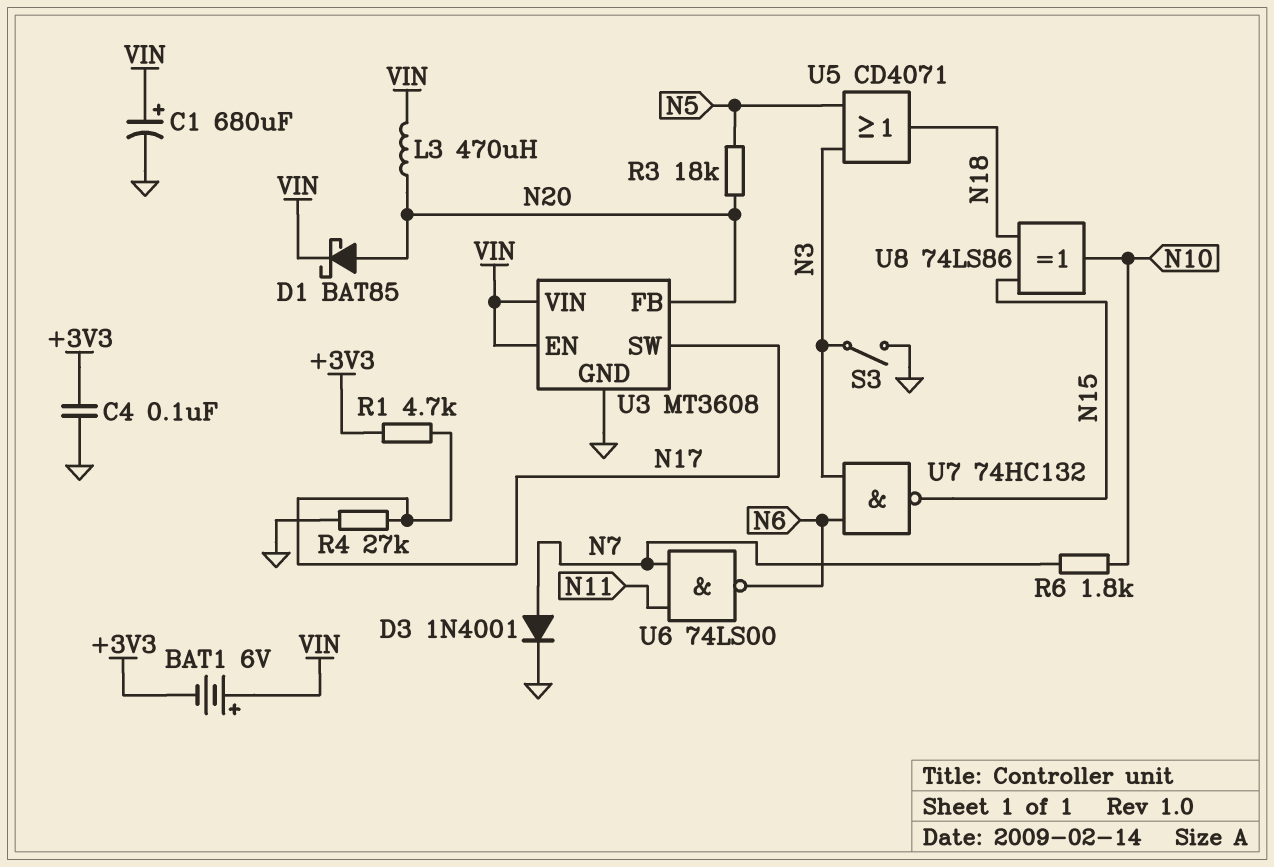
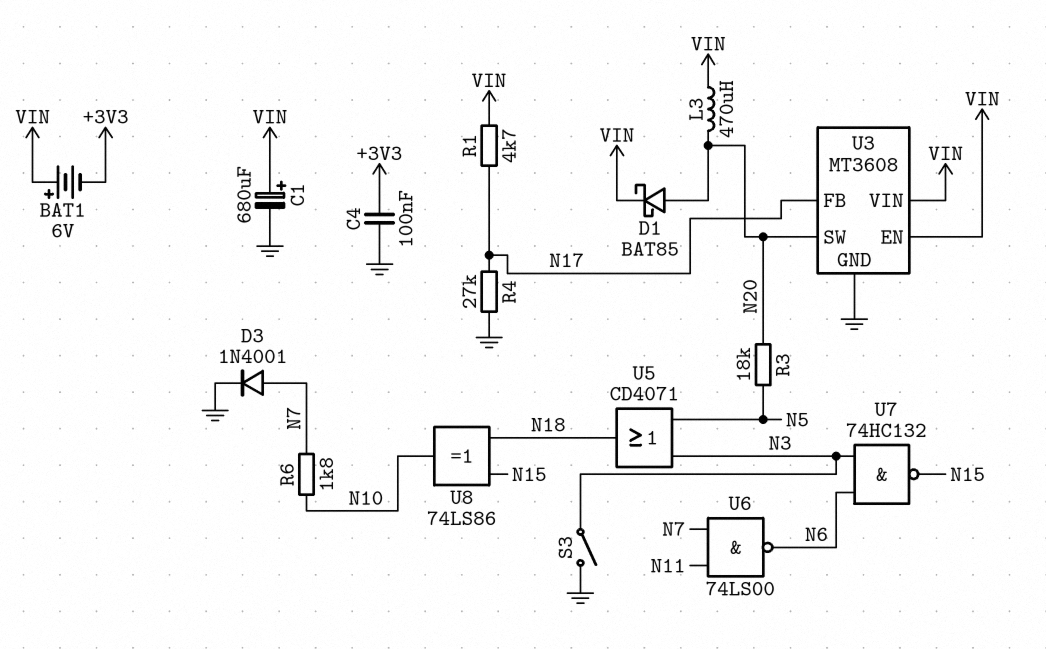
R1: 4.7k (+3V3, N17) -> 4.7k (N17, VIN)
U3 pin FB: N20 -> N17
U3 pin SW: N17 -> N20

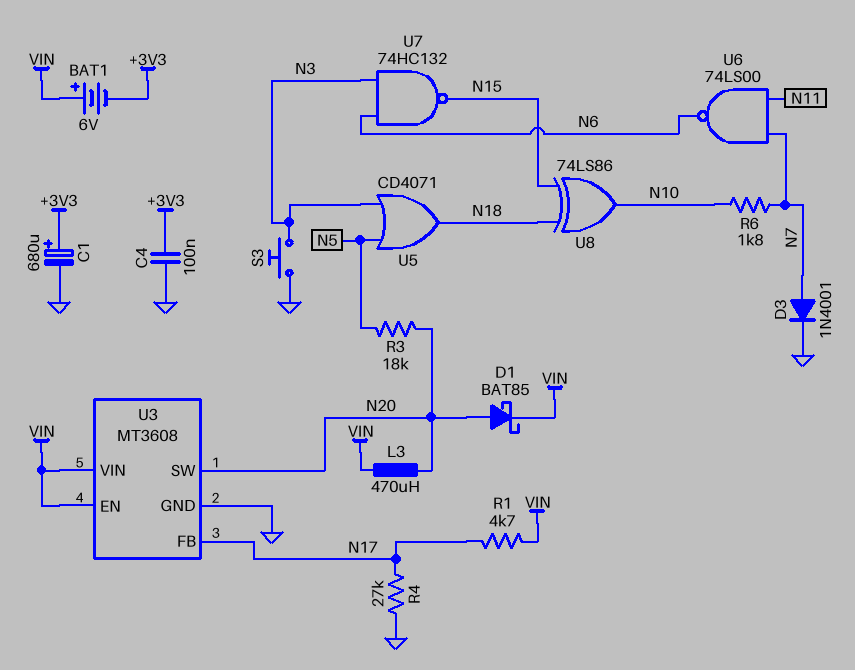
C1: 680uF (plus VIN, minus GND) -> 680uF (plus +3V3, minus GND)
S3: switch (GND, N3) -> button (GND, N3)

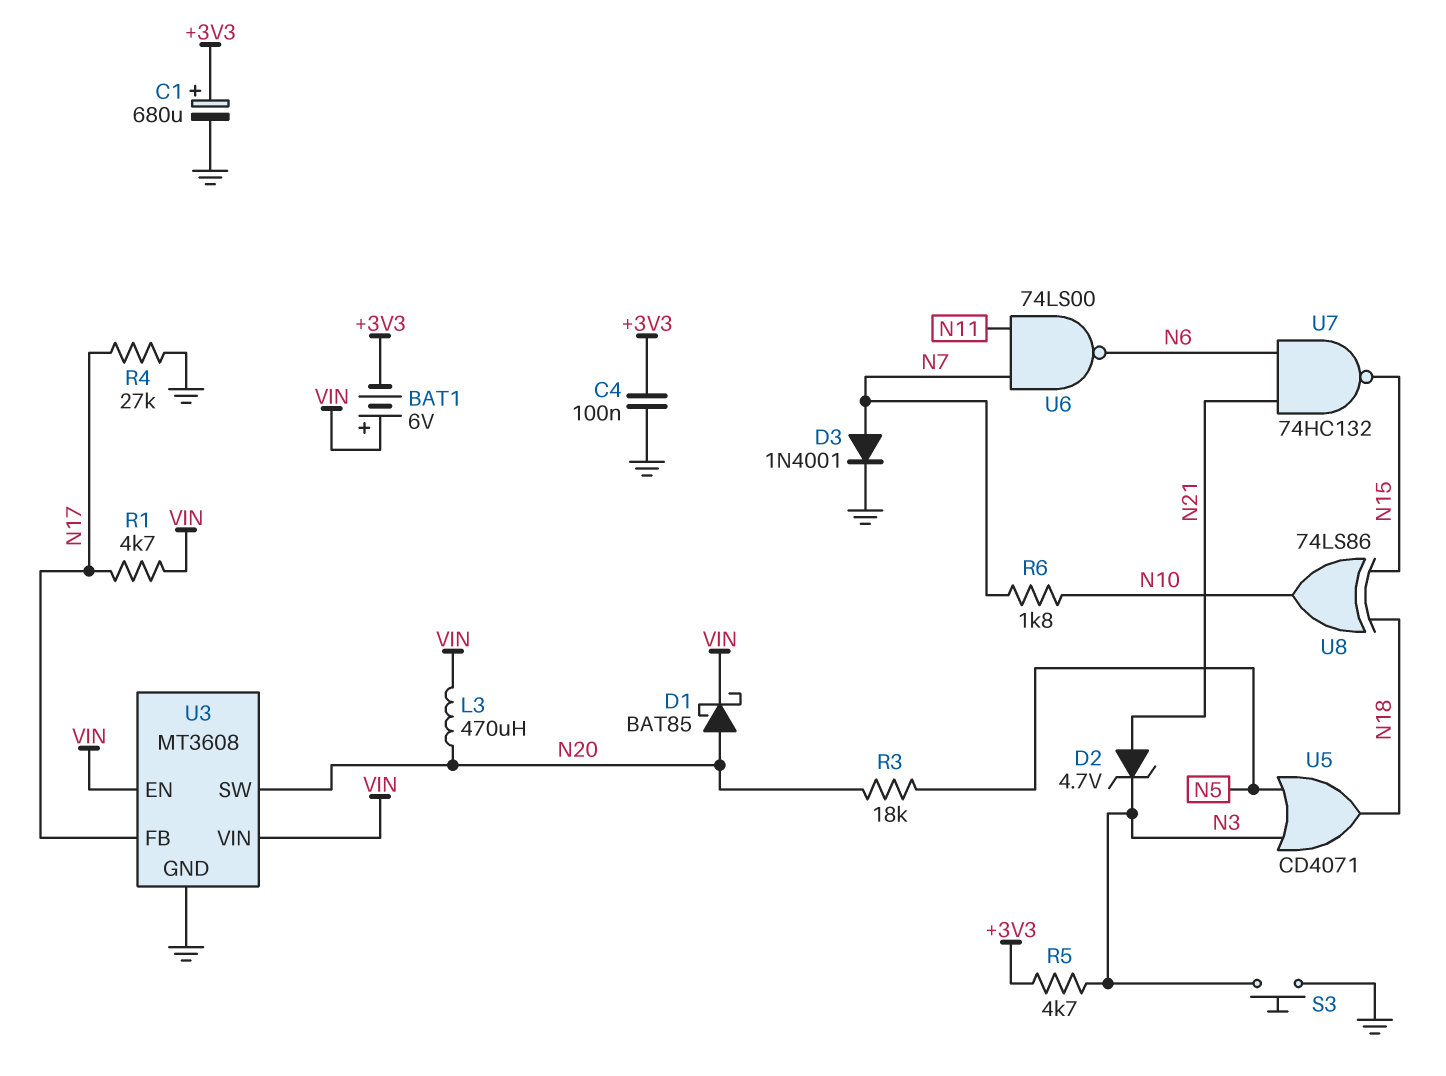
D2: none -> zener 4.7V (A N21, K N3)
R5: none -> 4.7k (+3V3, N3)
U7: NAND 74HC132 (in N3, in N6, out N15) -> NAND 74HC132 (in N6, in N21, out N15)

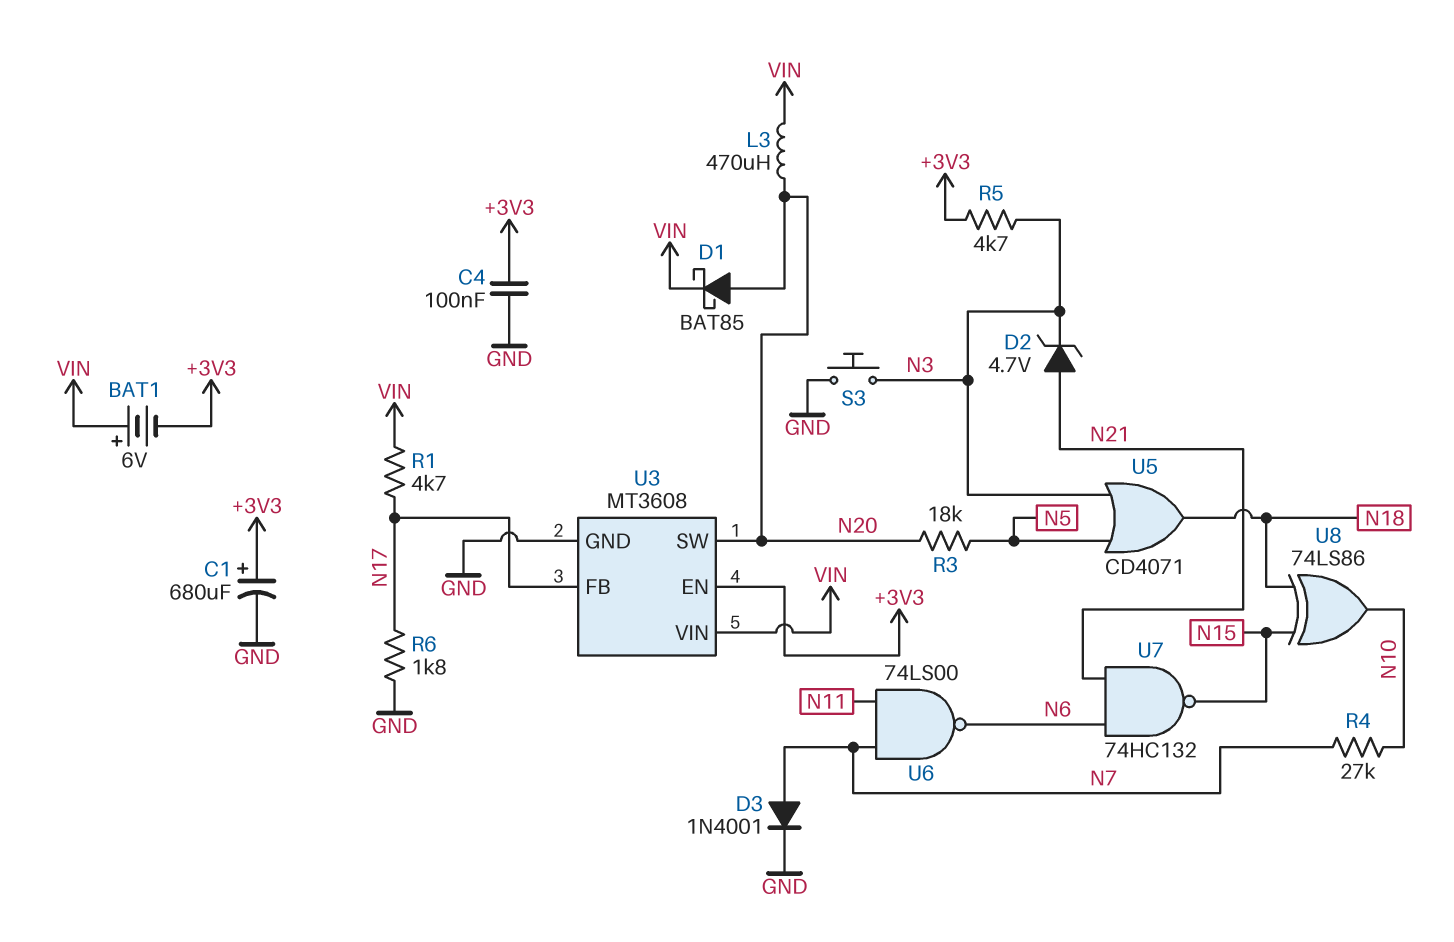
R4: 27k (GND, N17) -> 27k (N7, N10)
R6: 1.8k (N7, N10) -> 1.8k (GND, N17)
U3 pin EN: VIN -> +3V3

